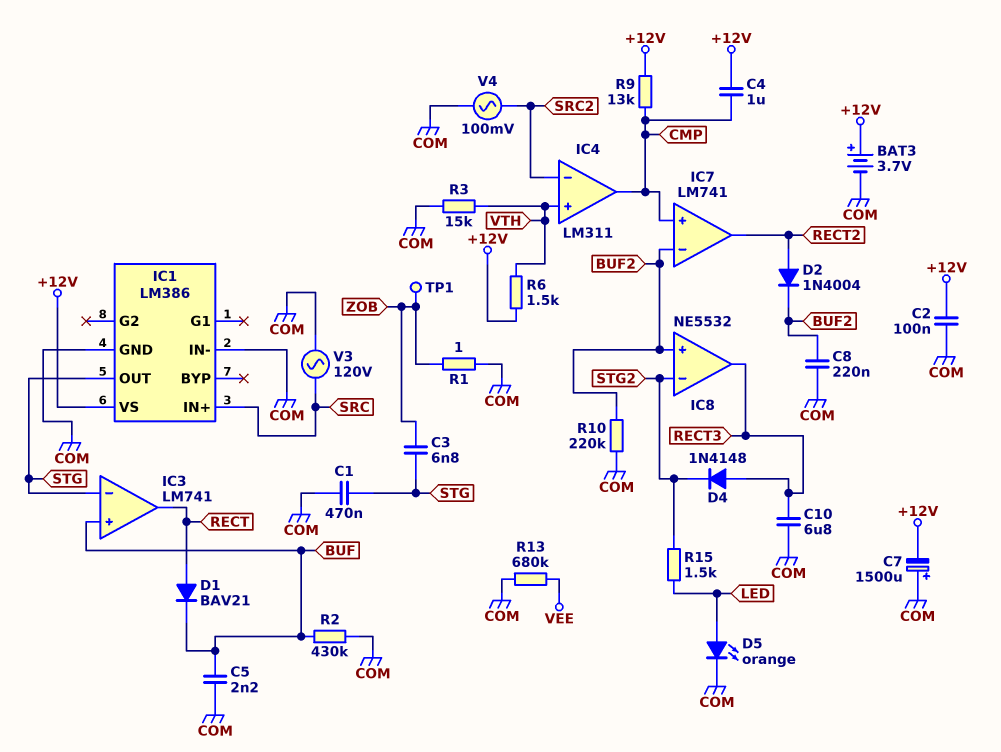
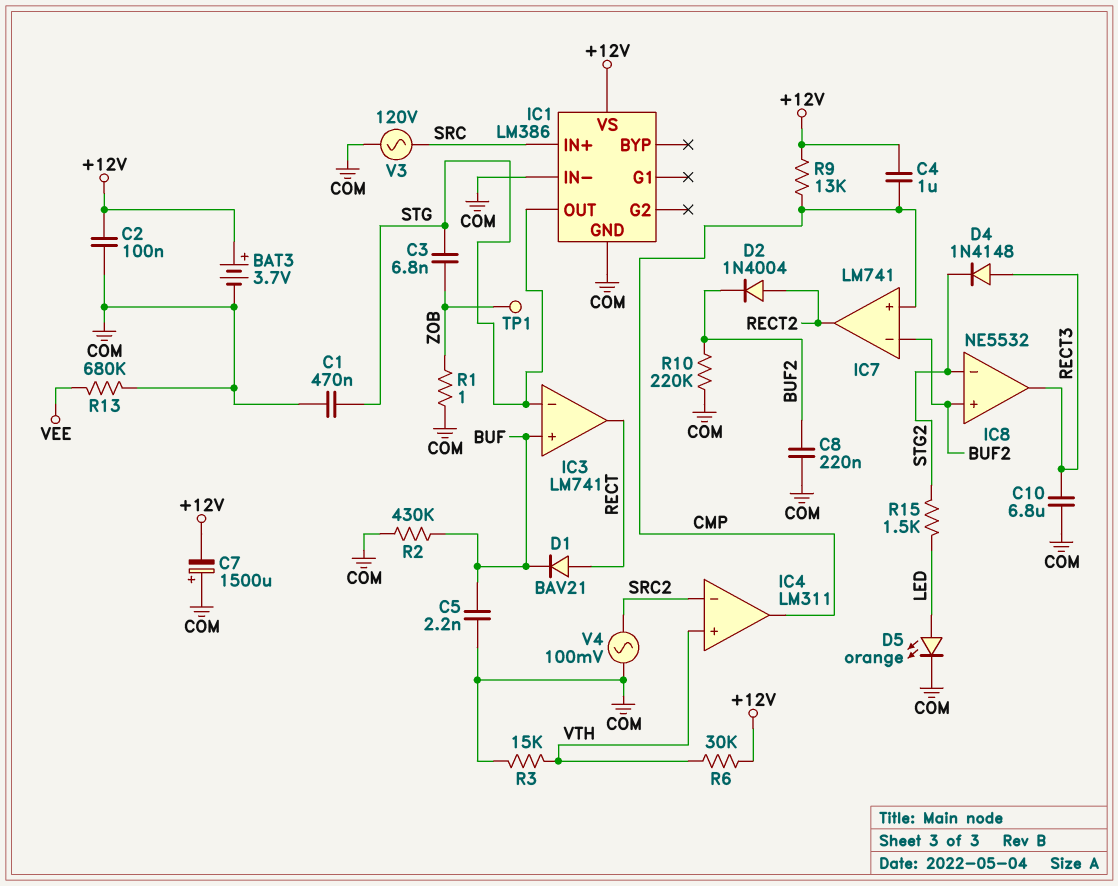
R6: 1.5k (+12V, VTH) -> 30k (+12V, VTH)

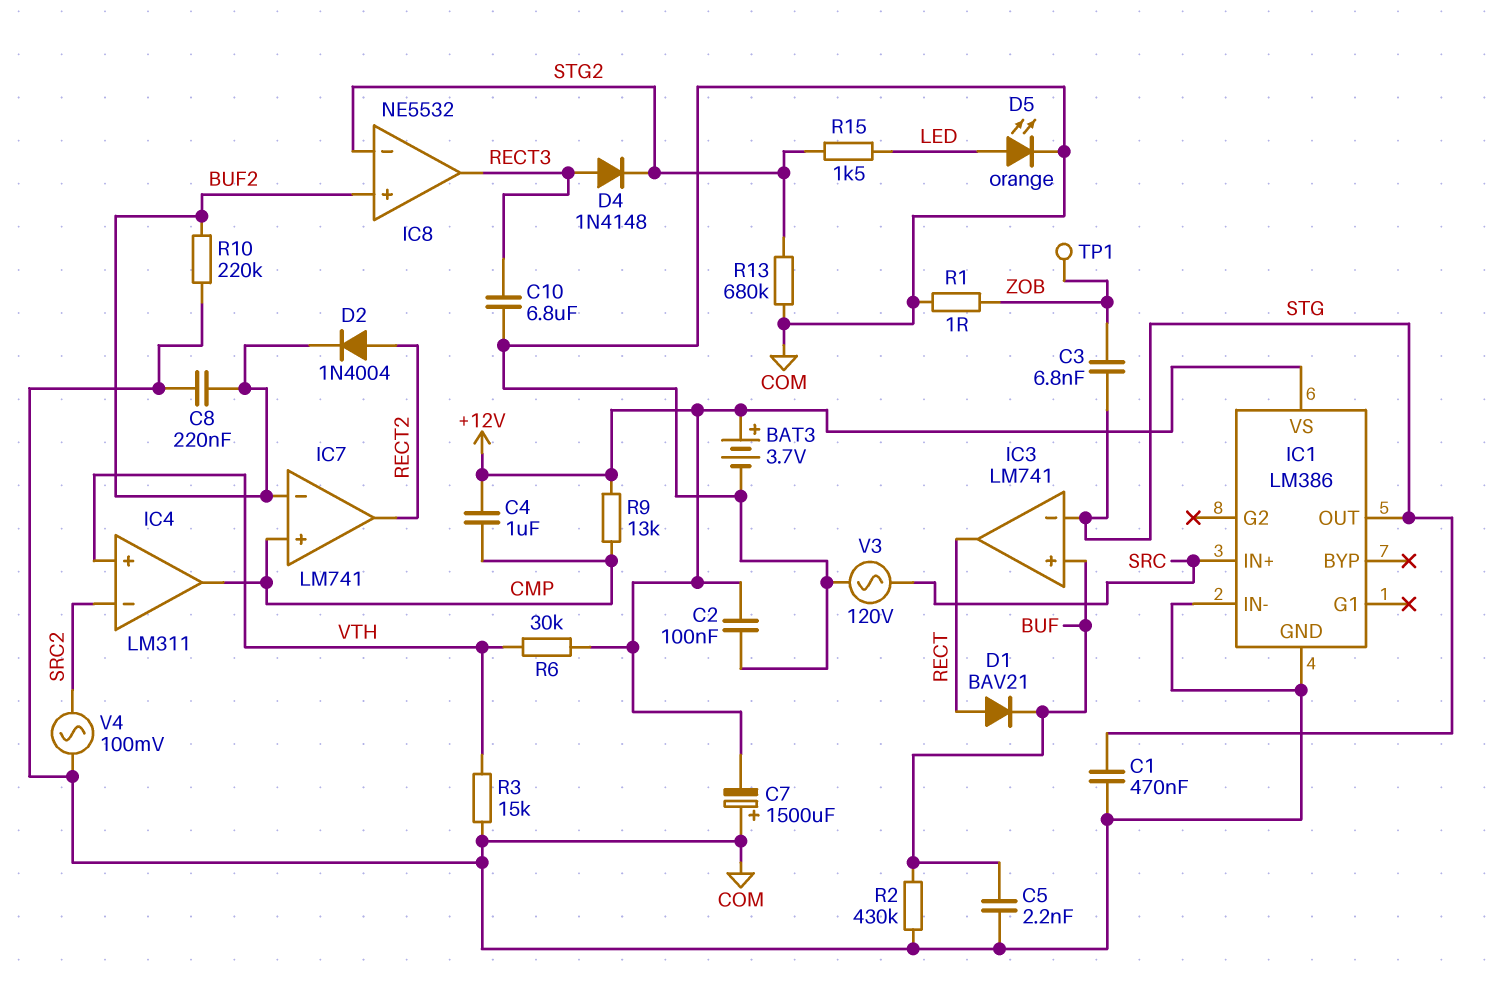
R13: 680k (COM, VEE) -> 680k (COM, STG2)

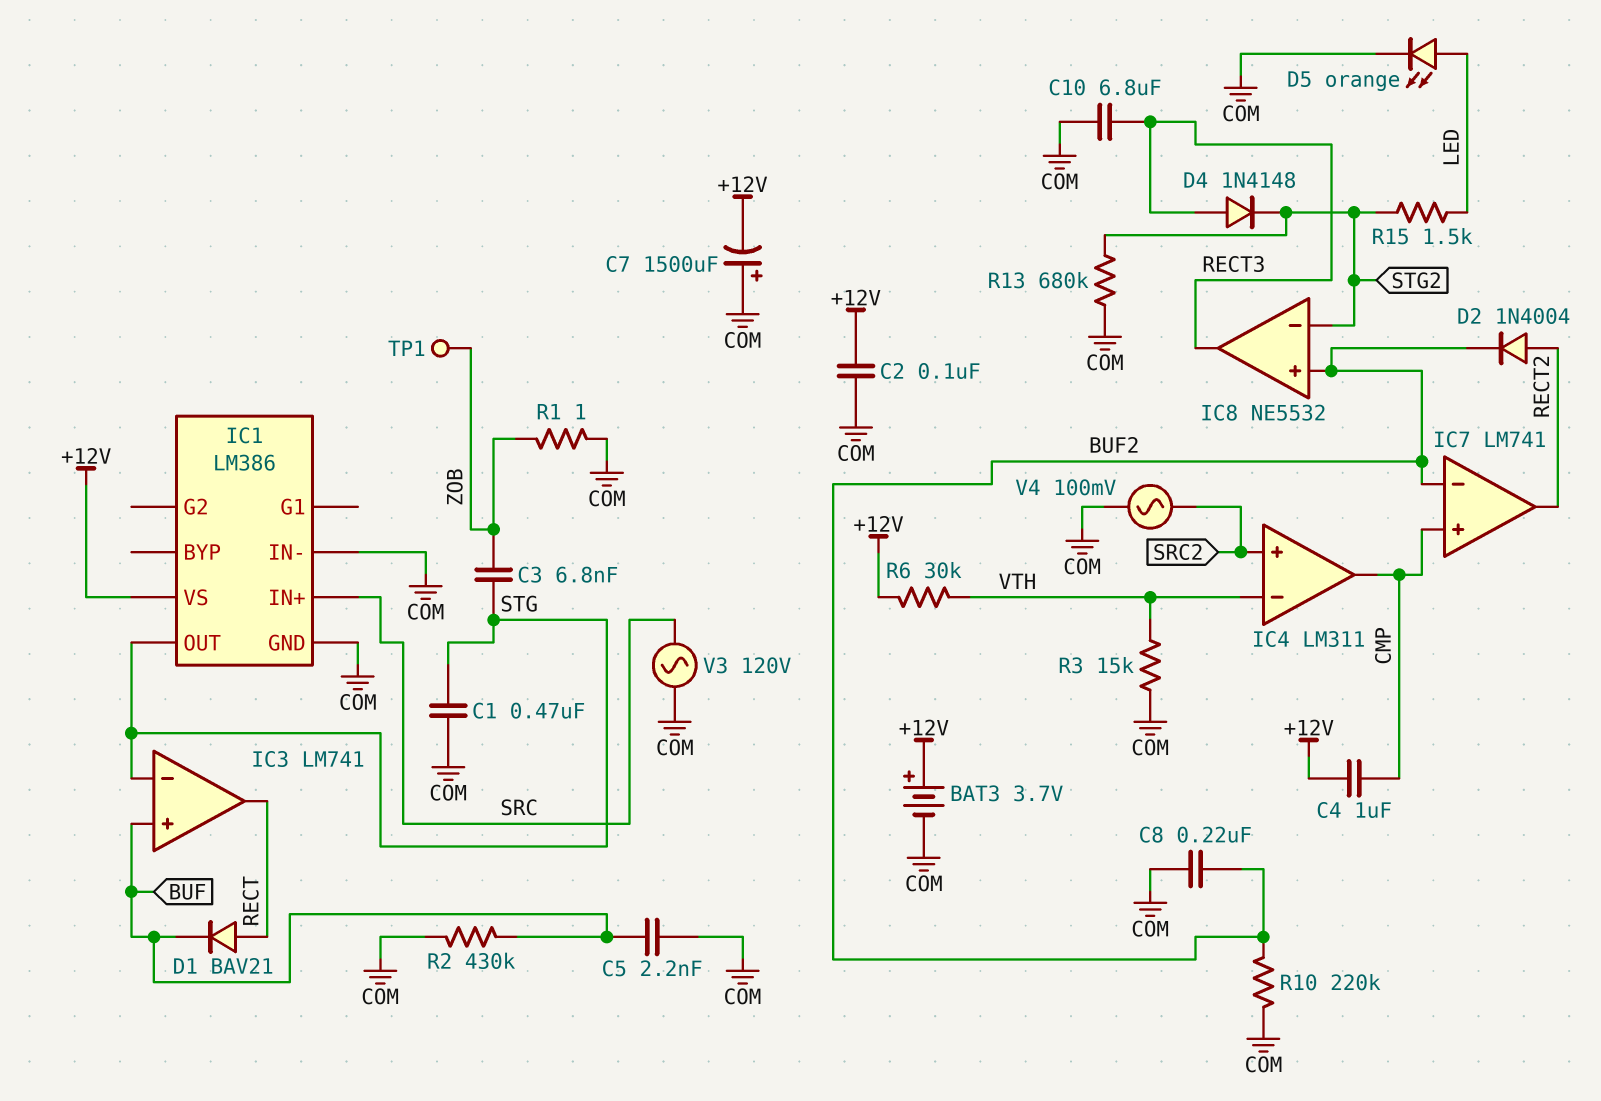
IC4 pin in+: VTH -> SRC2
IC4 pin in-: SRC2 -> VTH
R9: 13k (+12V, CMP) -> none

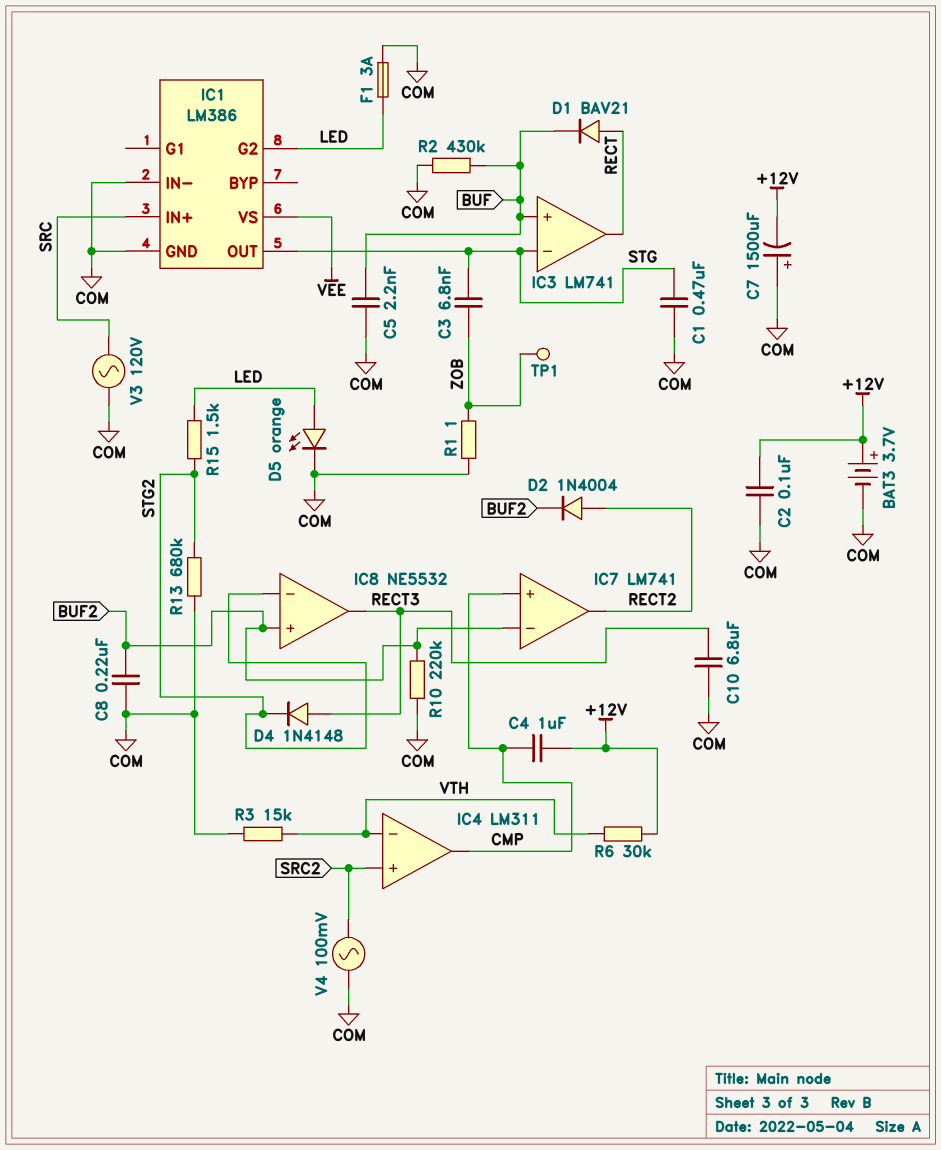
F1: none -> 3A (COM, LED)
IC1 pin G2: none -> LED
IC1 pin VS: +12V -> VEE

